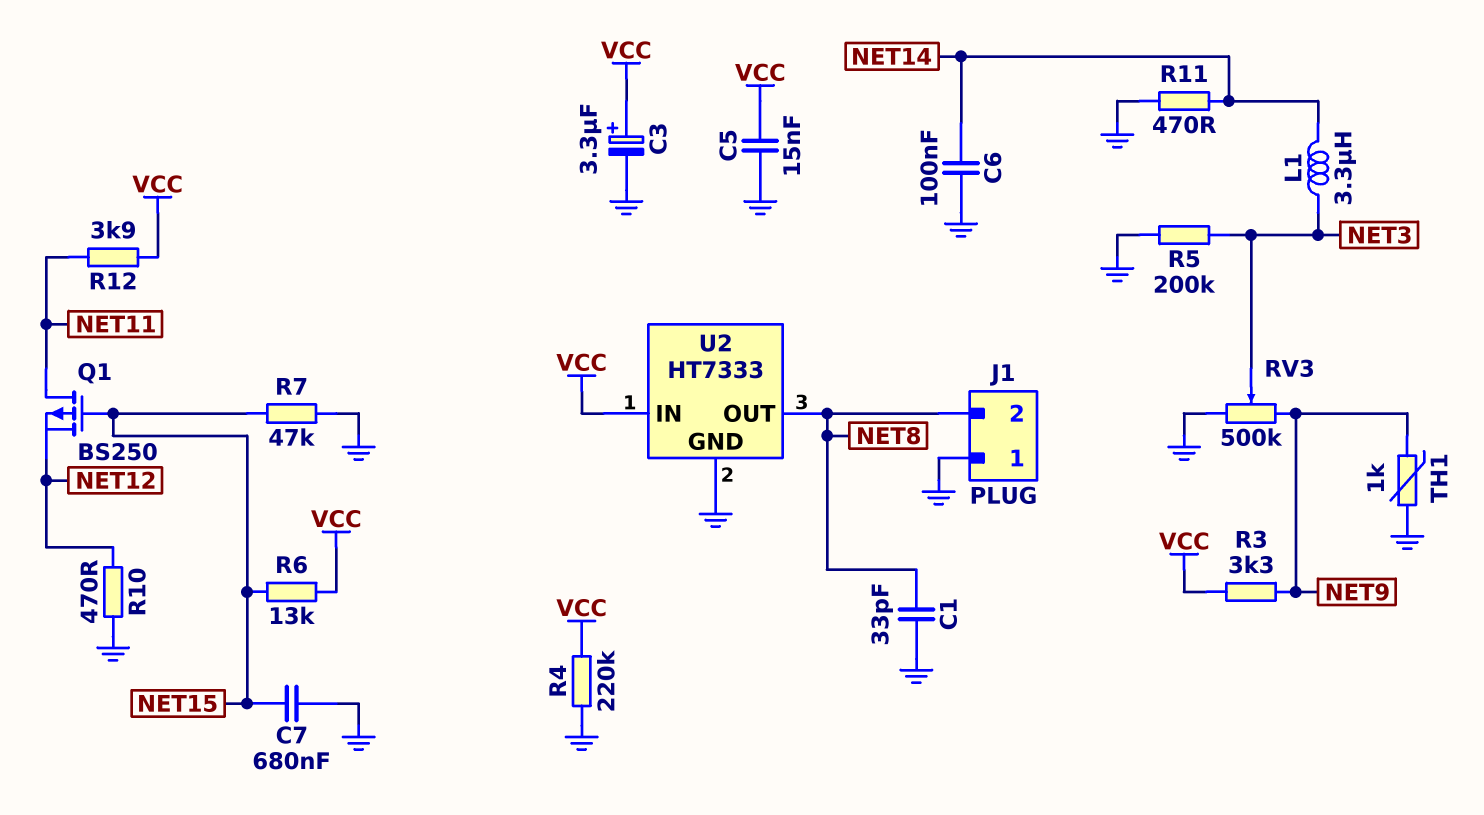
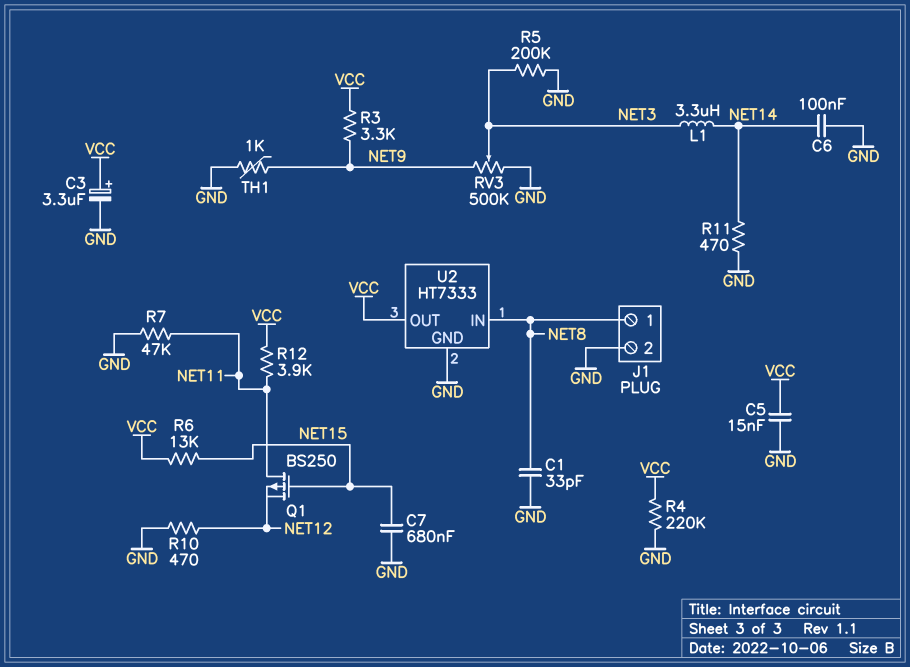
J1 pin 1: GND -> NET8
J1 pin 2: NET8 -> GND
R7: 47k (GND, NET15) -> 47k (GND, NET11)
U2 pin IN: VCC -> NET8
U2 pin OUT: NET8 -> VCC

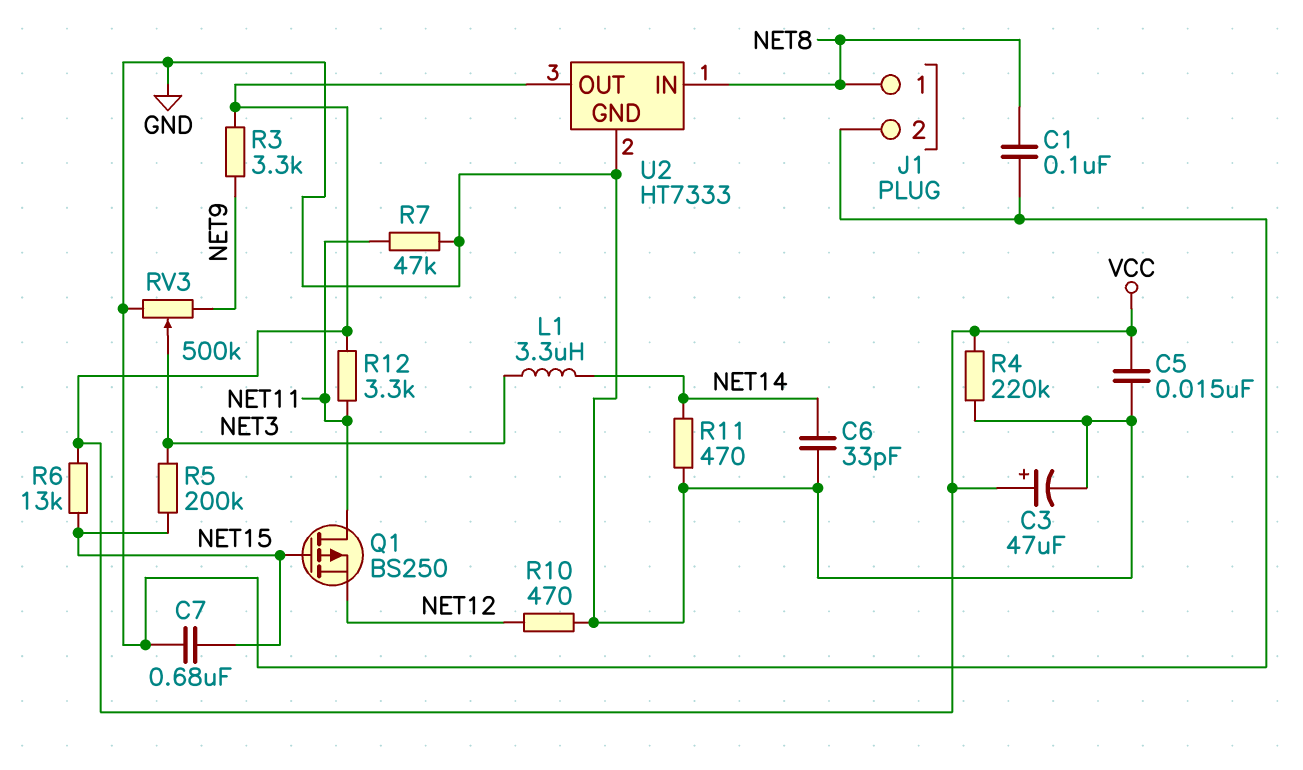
C1: 33pF (GND, NET8) -> 100nF (GND, NET8)
C3: 3.3uF (plus VCC, minus GND) -> 47uF (plus VCC, minus GND)
C6: 100nF (GND, NET14) -> 33pF (GND, NET14)
R5: 200k (GND, NET3) -> 200k (NET3, NET15)
R12: 3.9k (NET11, VCC) -> 3.3k (NET11, VCC)
TH1: 1k (GND, NET9) -> none

